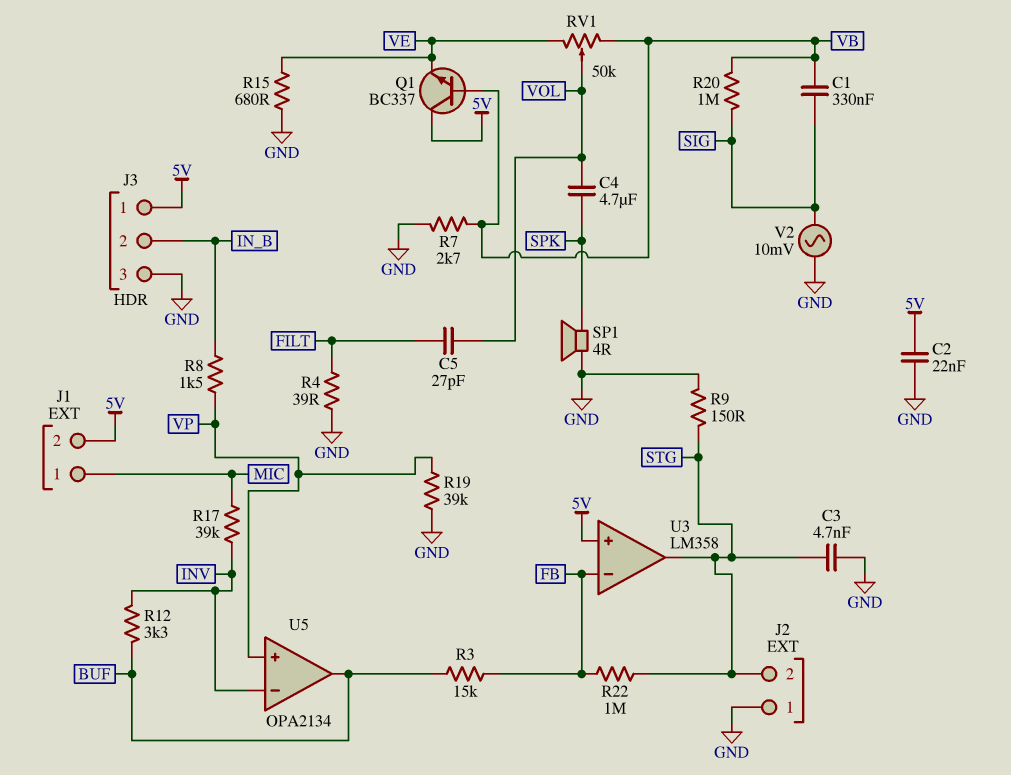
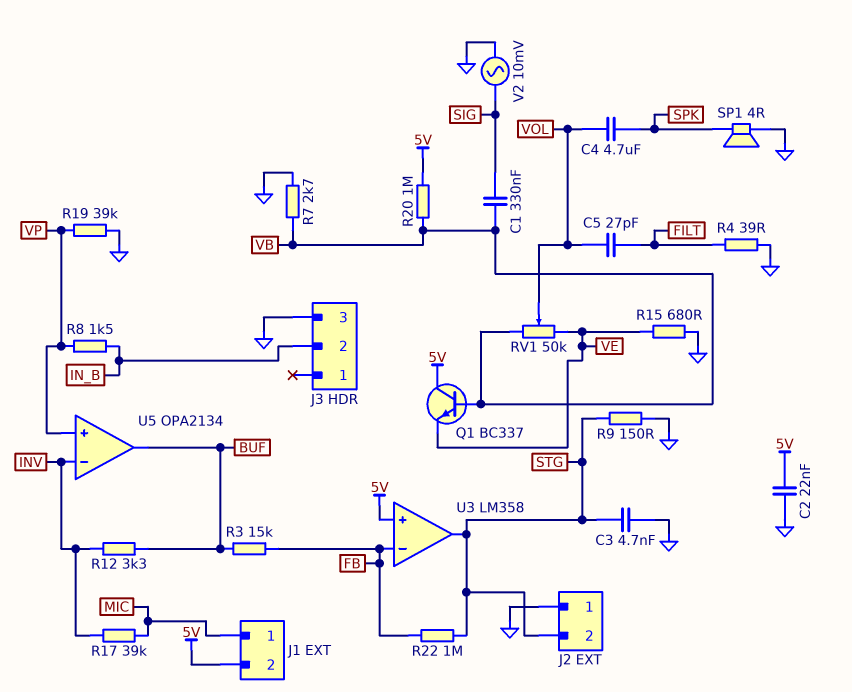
J3 pin 1: 5V -> none
R20: 1M (SIG, VB) -> 1M (5V, VB)

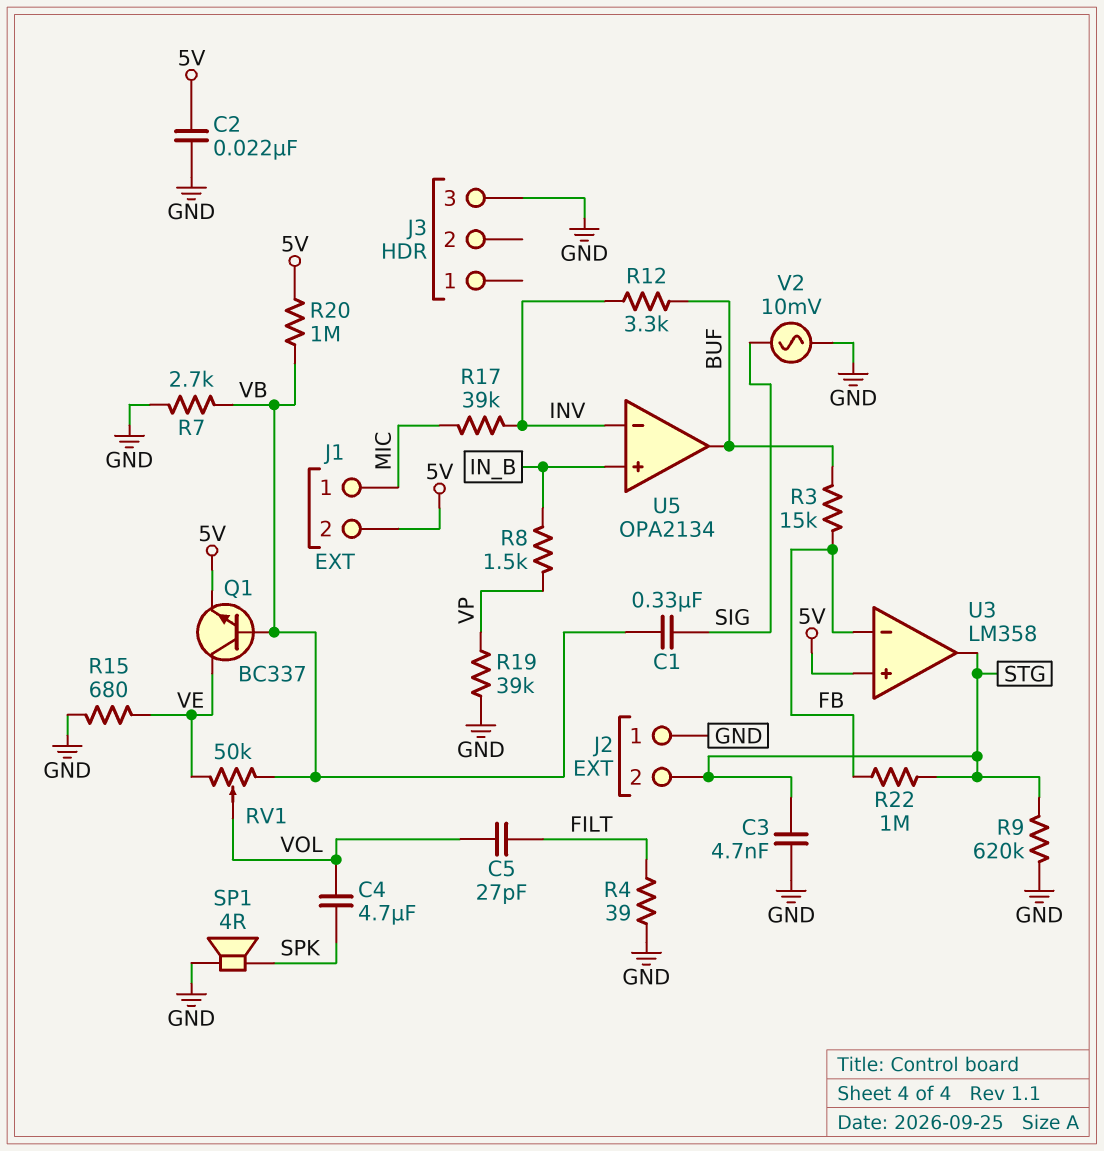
J3 pin 2: IN_B -> none
Q1: NPN BC337 (B VB, C 5V, E VE) -> NPN BC337 (B VB, C VE, E 5V)
R9: 150 (GND, STG) -> 620k (GND, STG)
U5 pin in+: VP -> IN_B

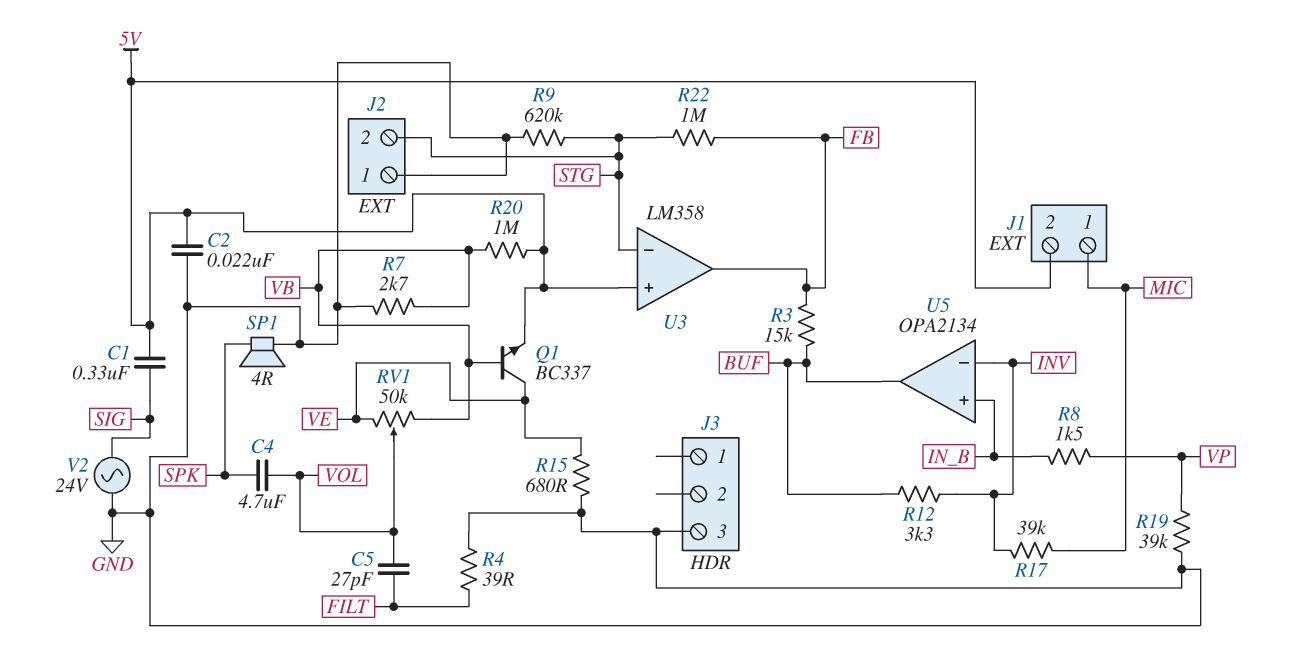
C1: 330nF (SIG, VB) -> 330nF (5V, SIG)
C3: 4.7nF (GND, STG) -> none
U3 pin in-: FB -> STG
U3 pin out: STG -> FB
V2: AC 10mV (GND, SIG) -> AC 24V (GND, SIG)

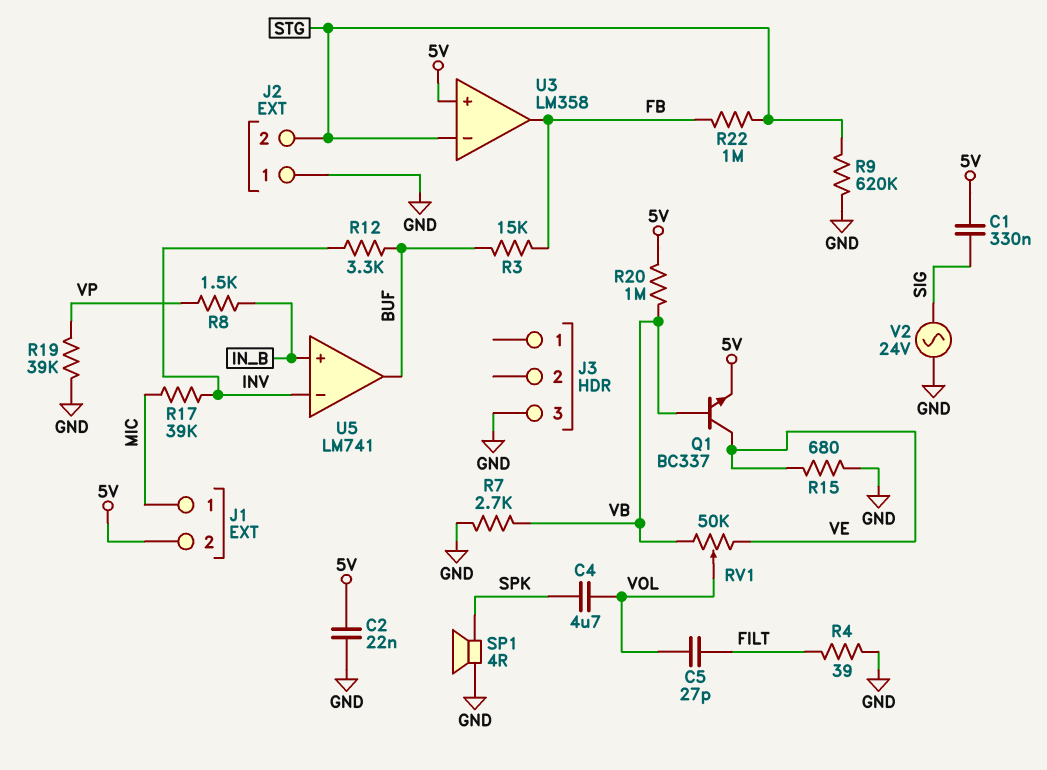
U5: OPA2134 -> LM741

